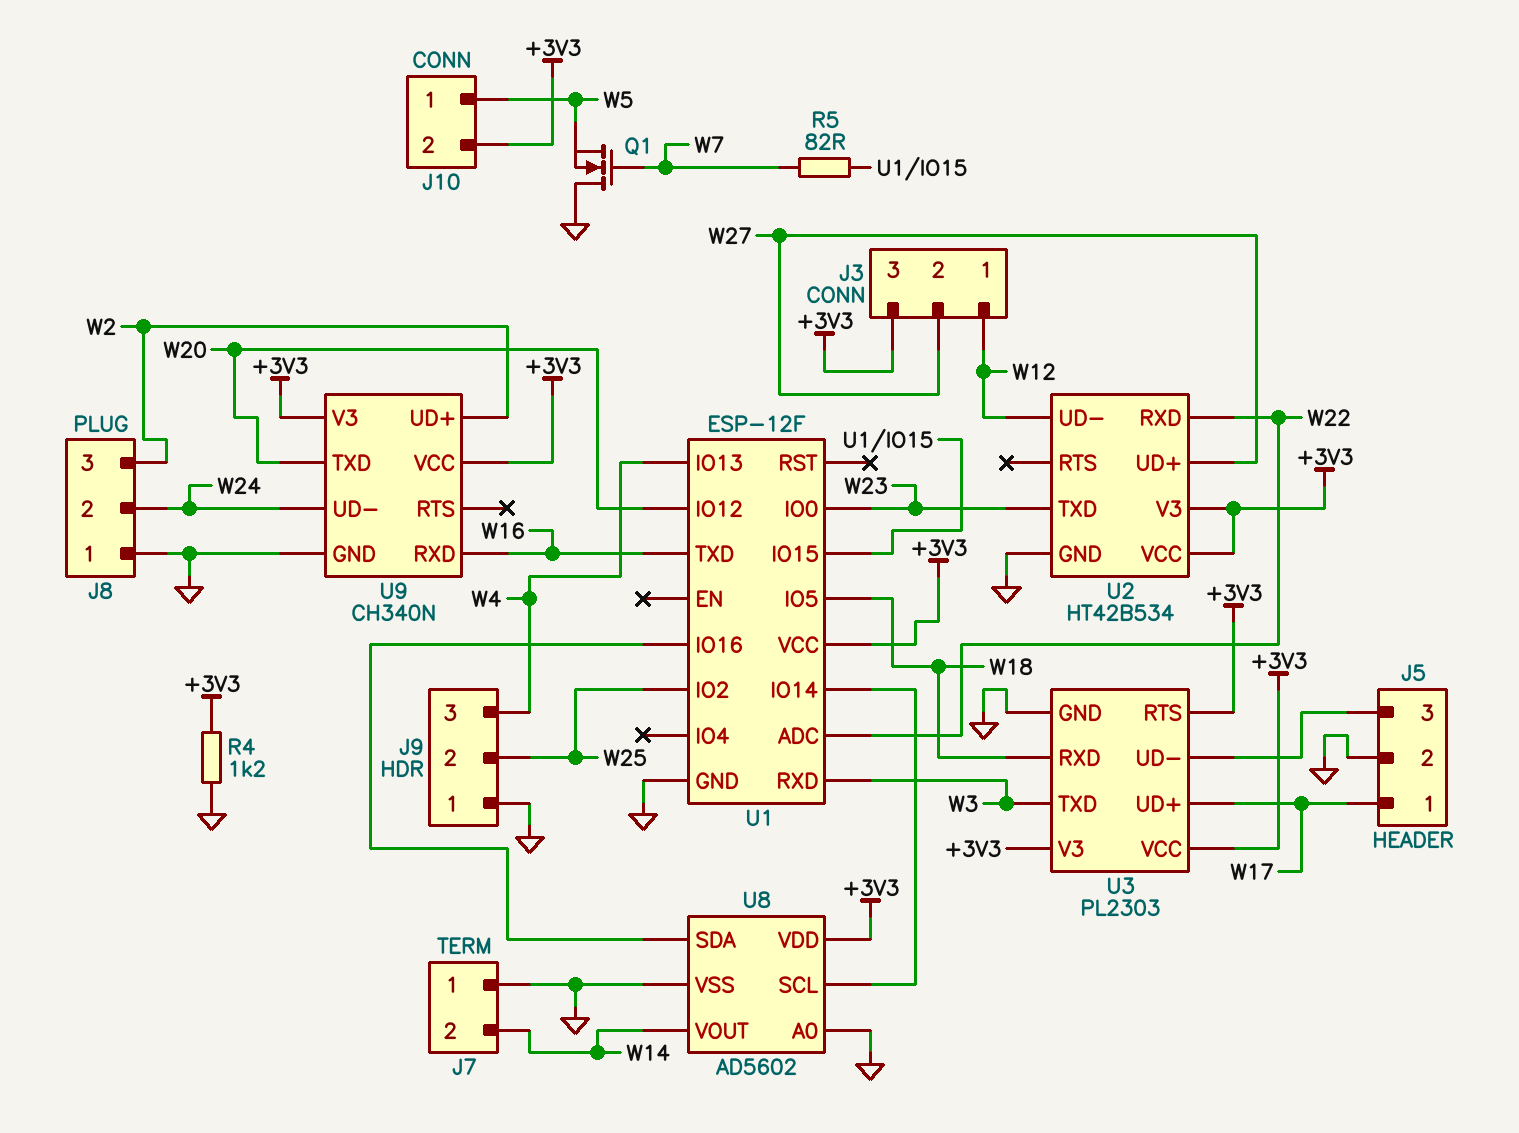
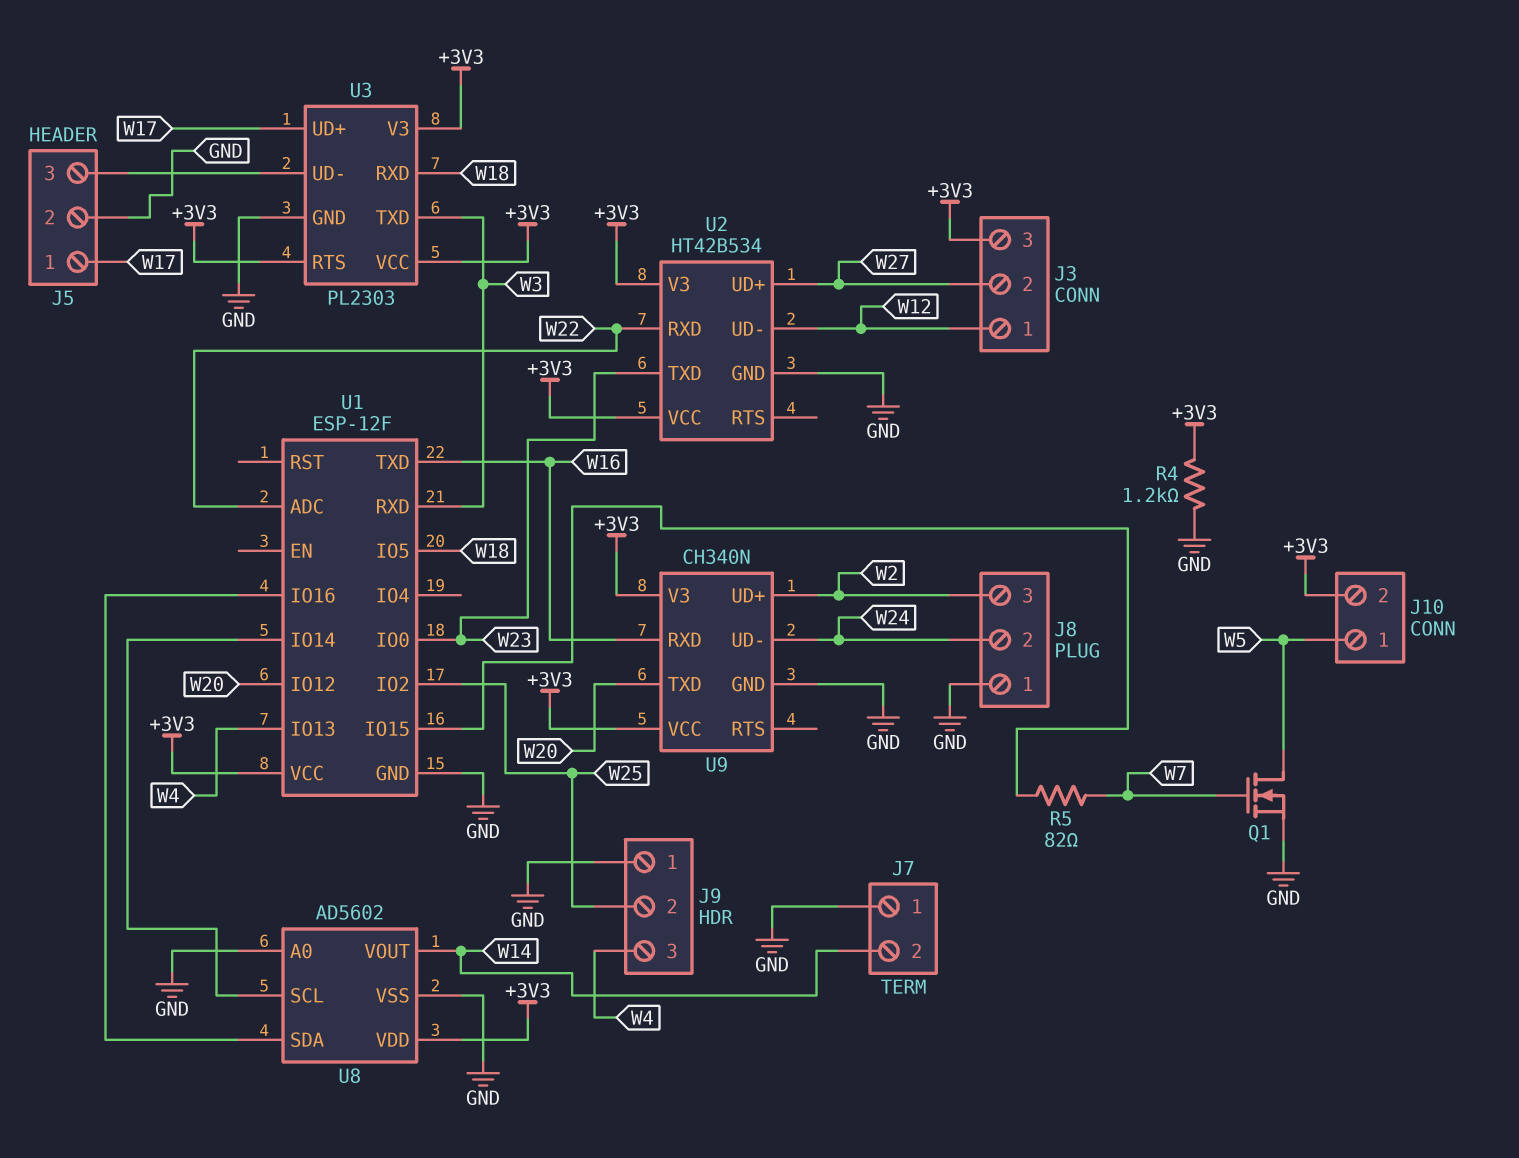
Q1: NMOS (G W7, D GND, S W5) -> NMOS (G W7, D W5, S GND)

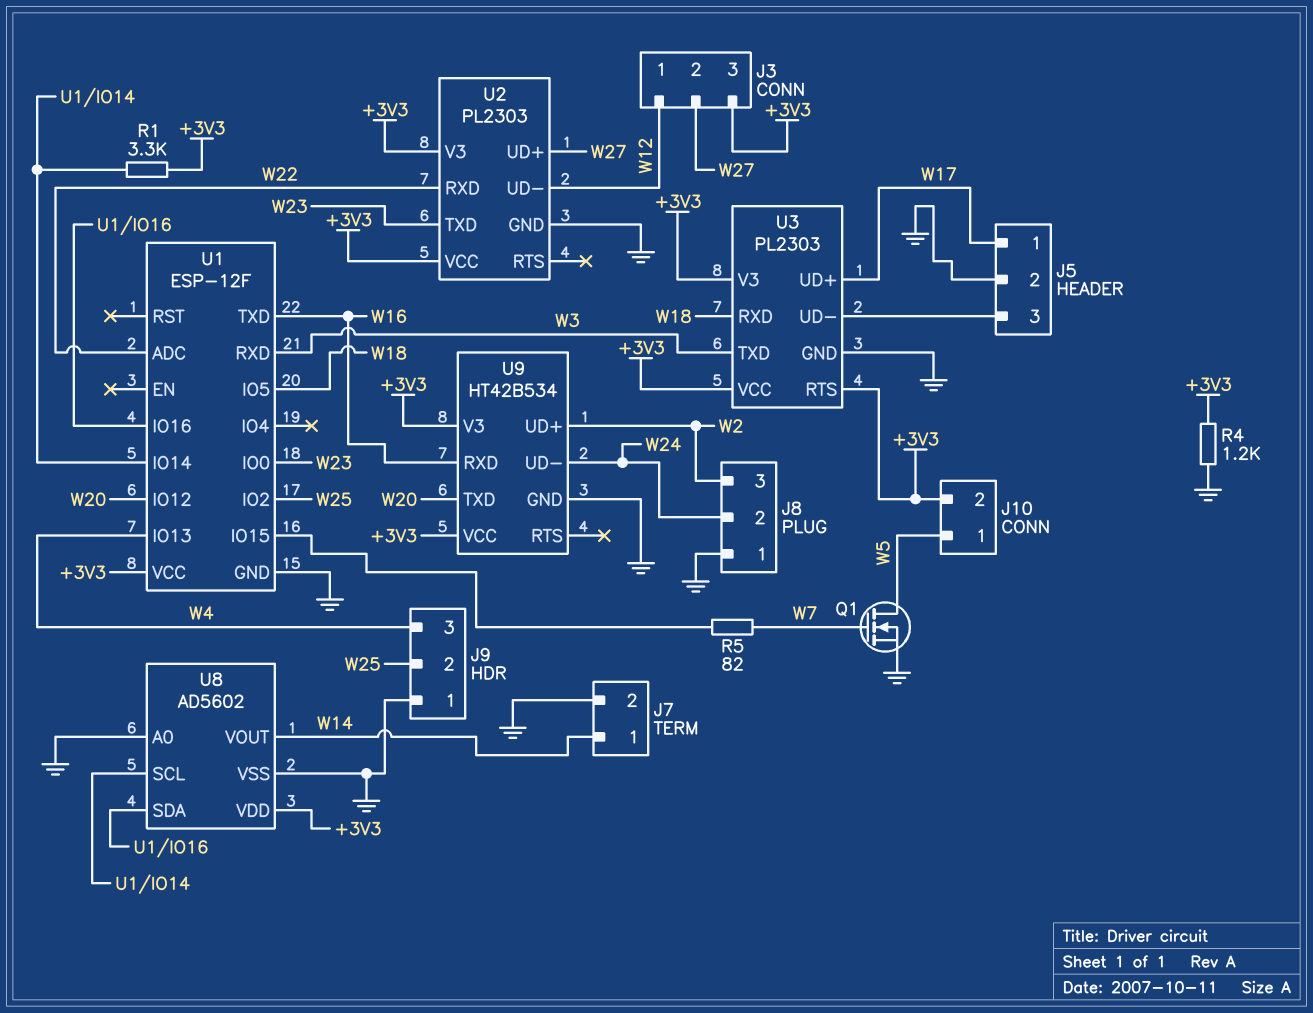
J7 pin 1: GND -> W14
J7 pin 2: W14 -> GND
R1: none -> 3.3k (+3V3, U1/IO14)
U2: HT42B534 -> PL2303
U9: CH340N -> HT42B534

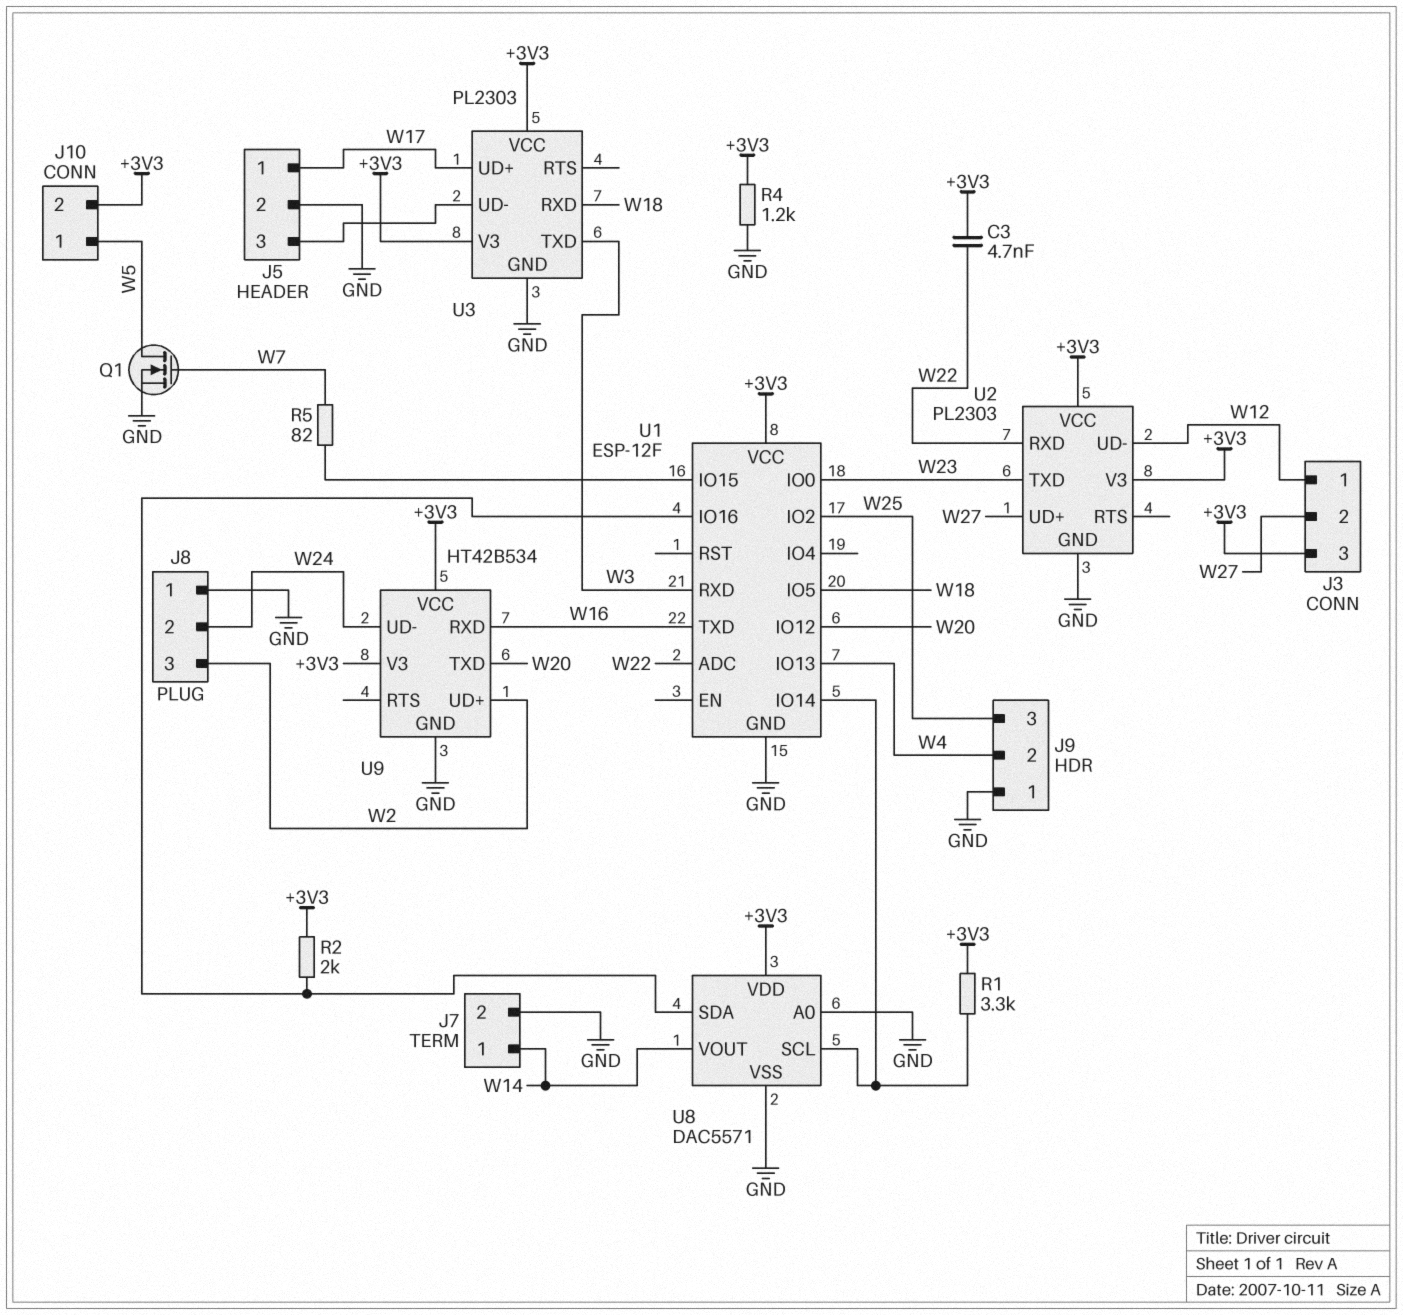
C3: none -> 4.7nF (+3V3, W22)
J9 pin 2: W25 -> W4
J9 pin 3: W4 -> W25
R2: none -> 2k (+3V3, U1/IO16)
U3 pin RTS: +3V3 -> none
U8: AD5602 -> DAC5571

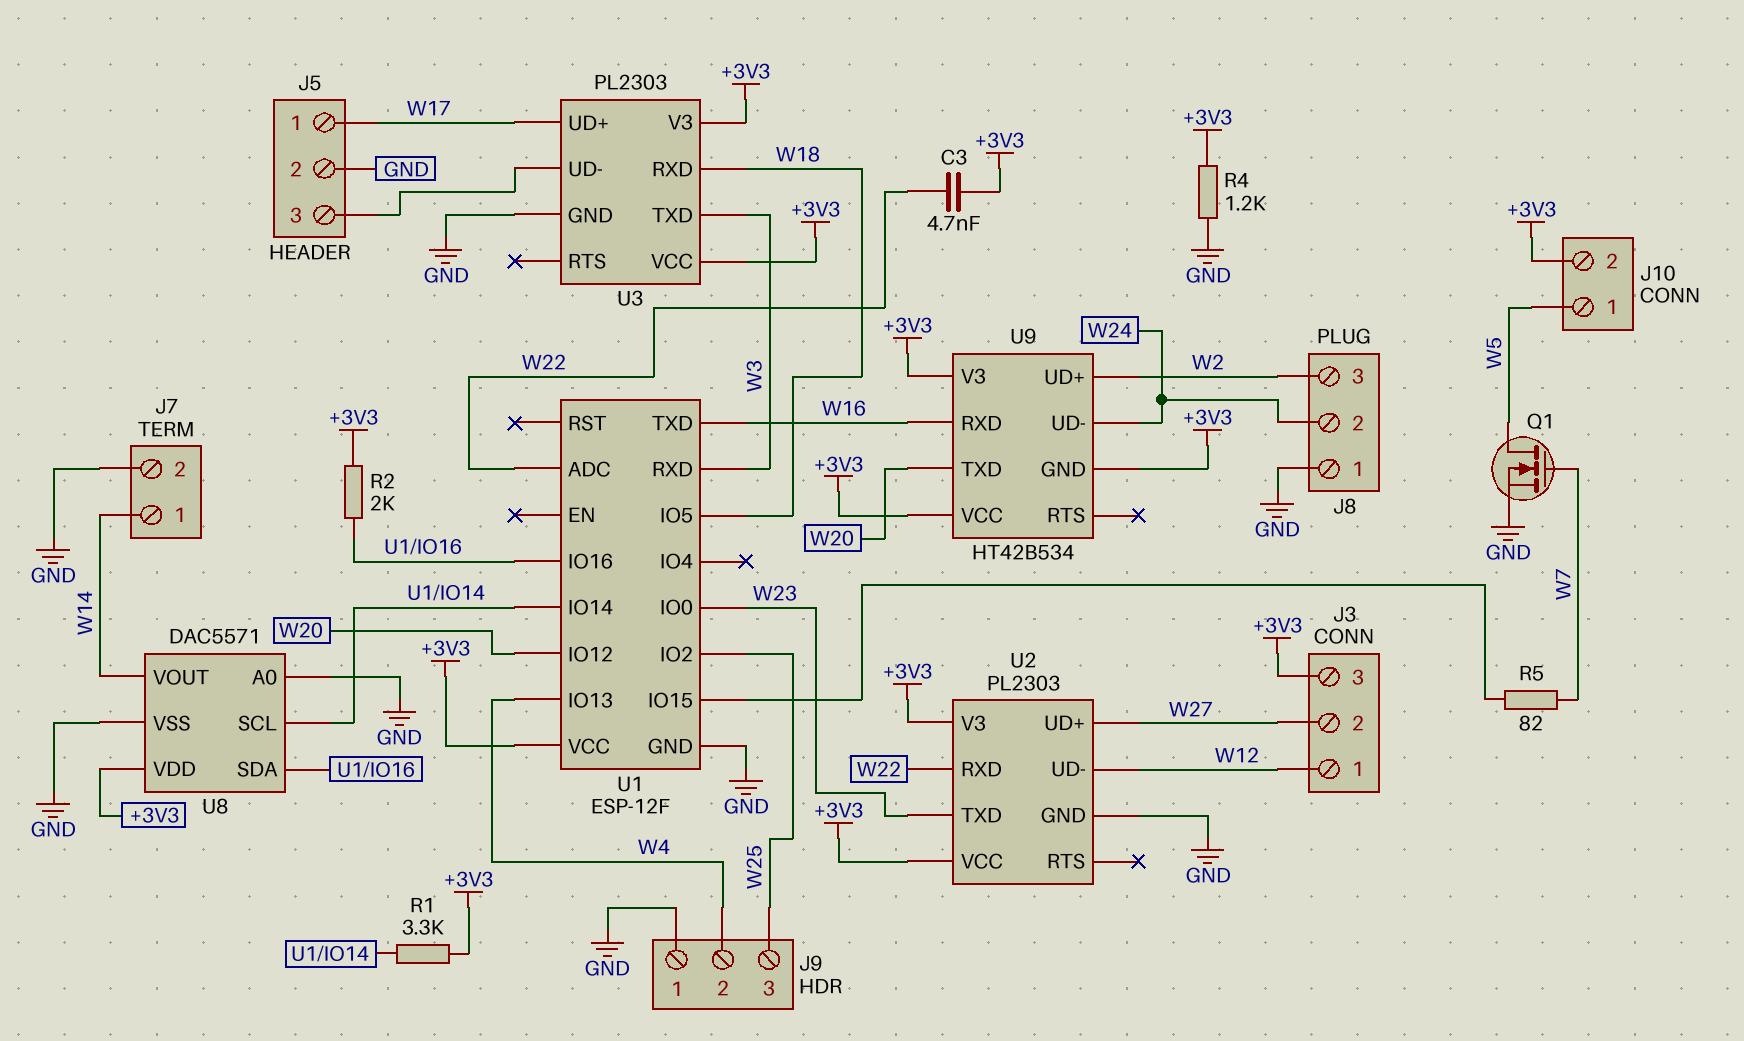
U9 pin GND: GND -> +3V3

